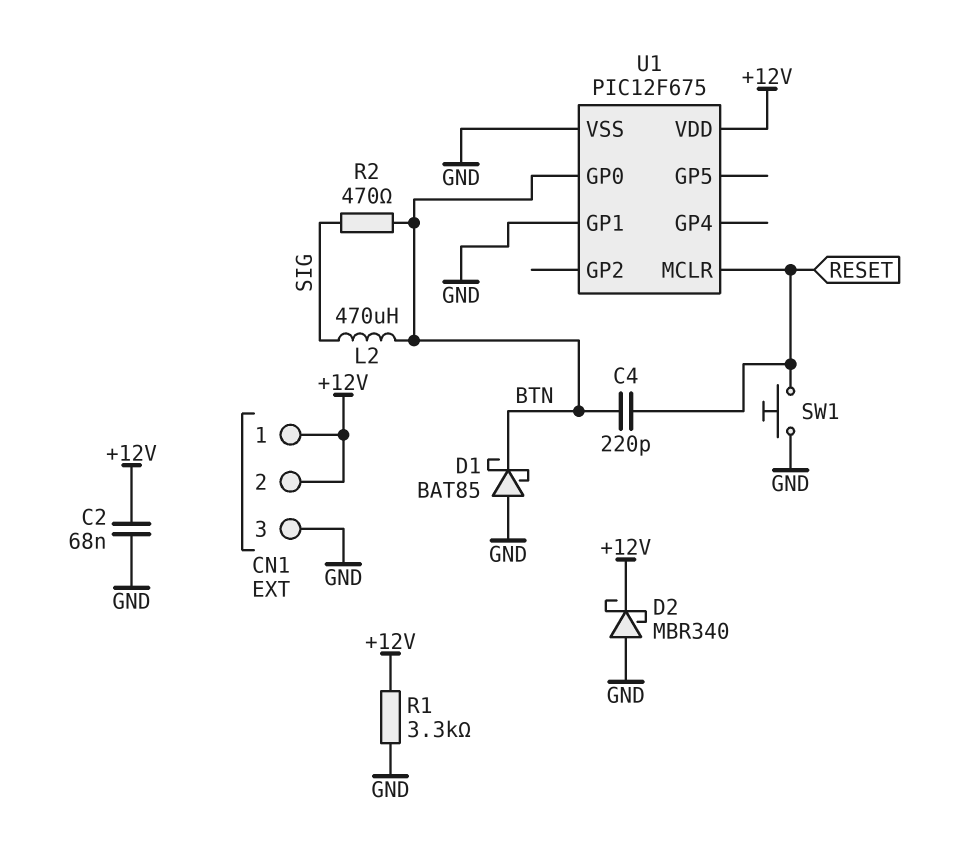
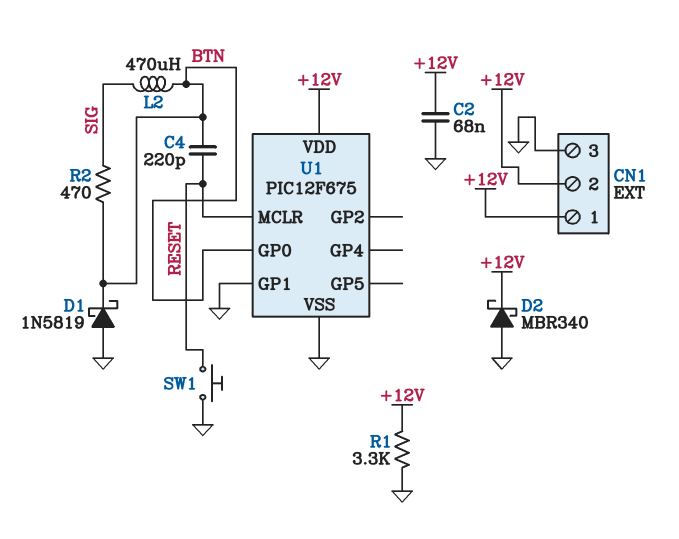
D1: schottky BAT85 (A GND, K BTN) -> schottky 1N5819 (A GND, K BTN)

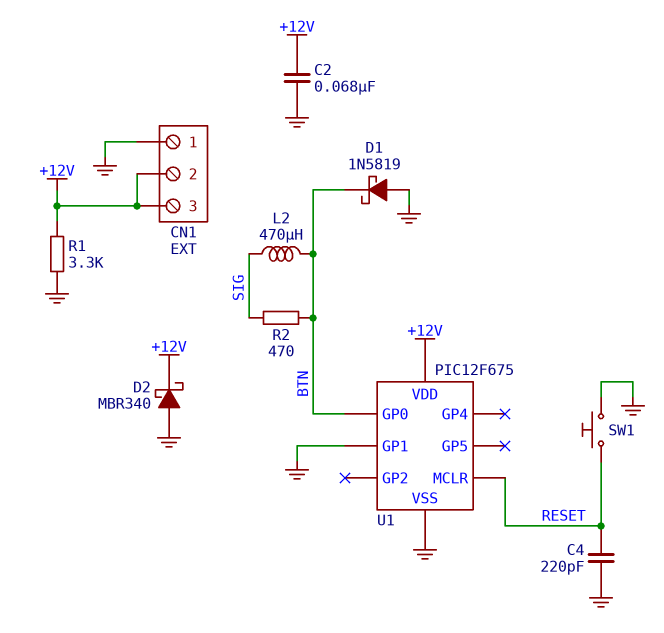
C4: 220pF (BTN, RESET) -> 220pF (GND, RESET)
CN1 pin 1: +12V -> GND
CN1 pin 3: GND -> +12V

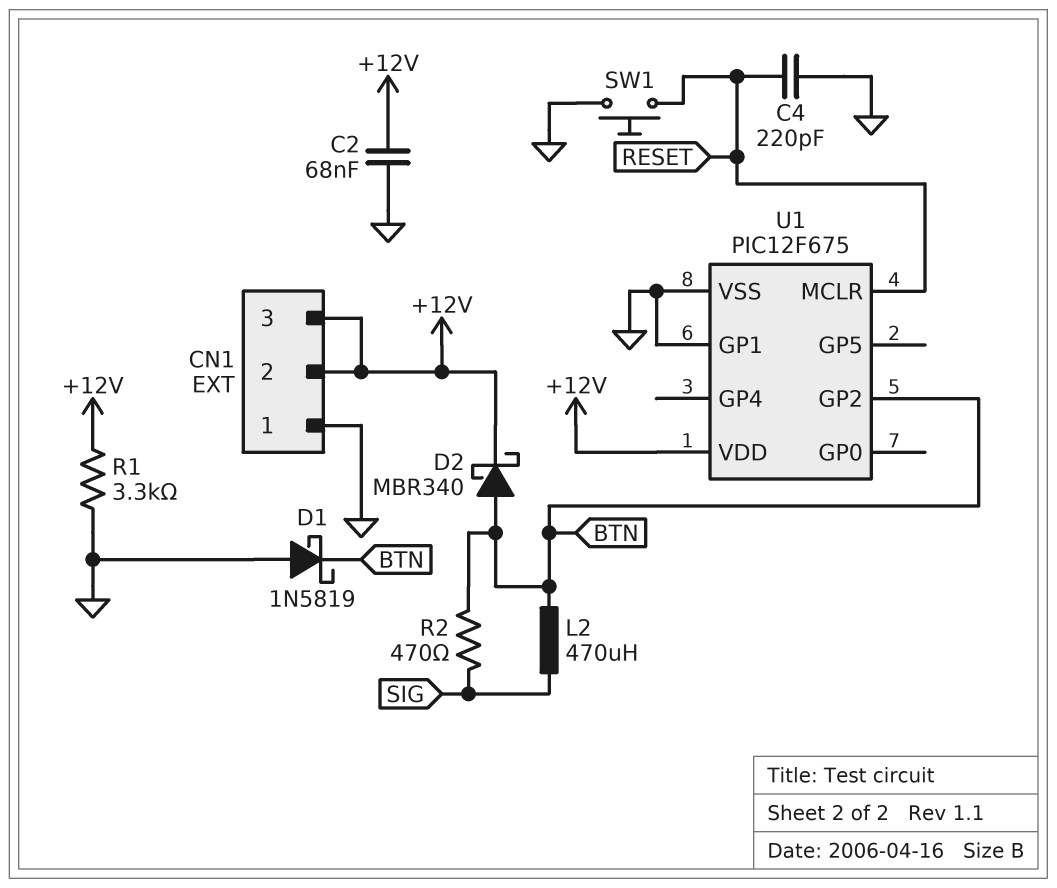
D2: schottky MBR340 (A GND, K +12V) -> schottky MBR340 (A BTN, K +12V)
U1 pin GP0: BTN -> none
U1 pin GP2: none -> BTN

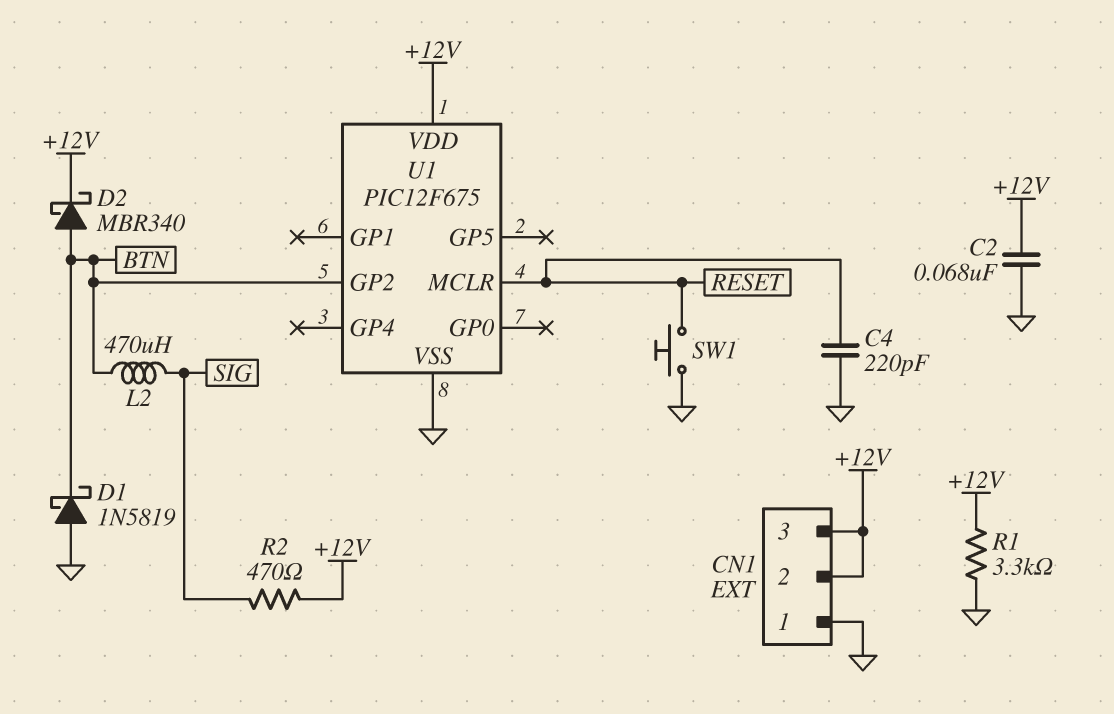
R2: 470 (BTN, SIG) -> 470 (+12V, SIG)
U1 pin GP1: GND -> none

